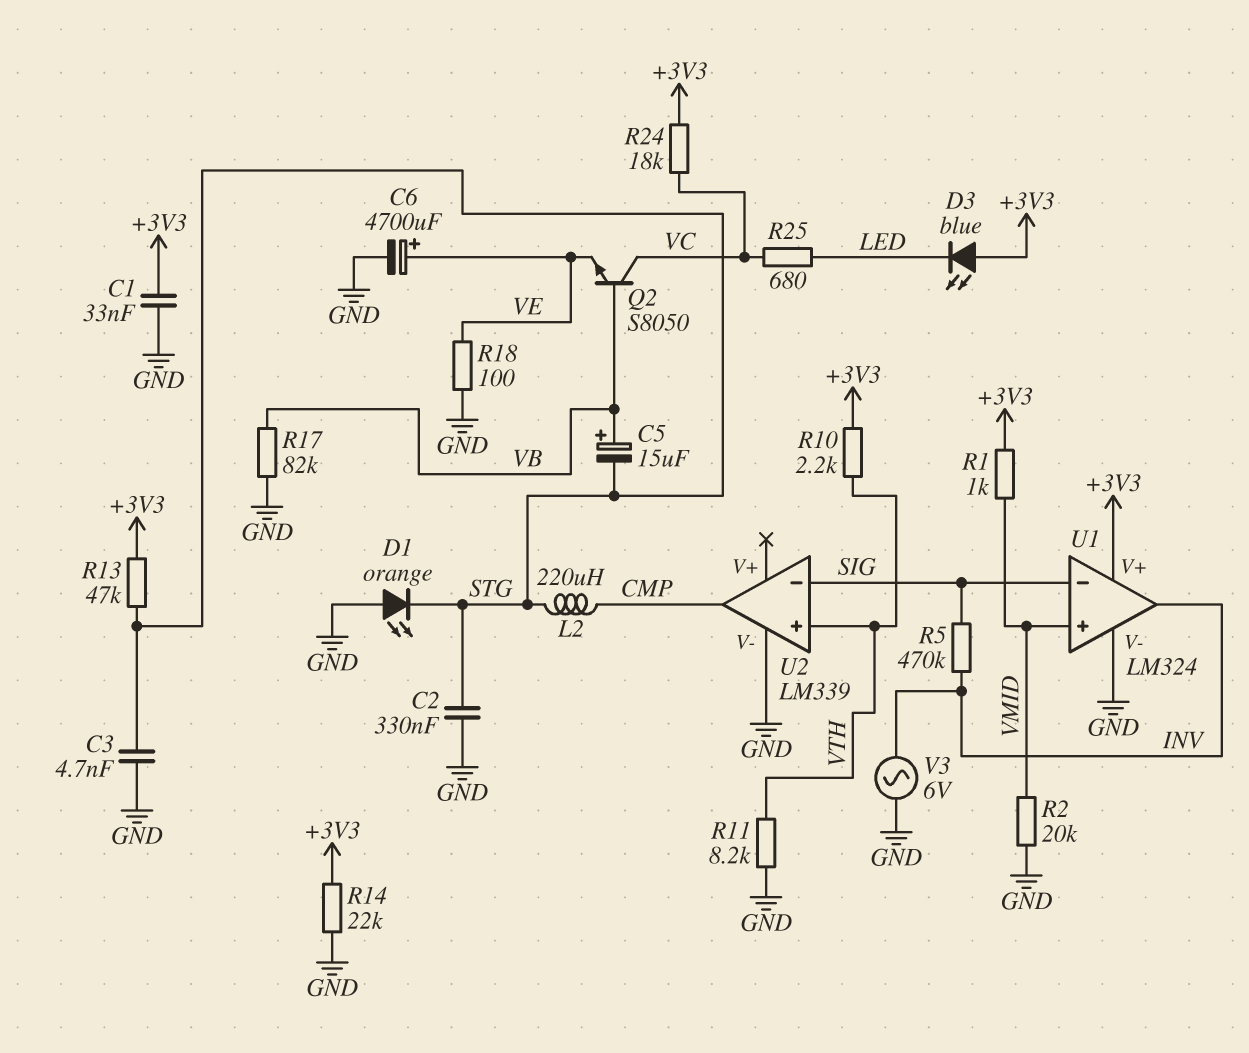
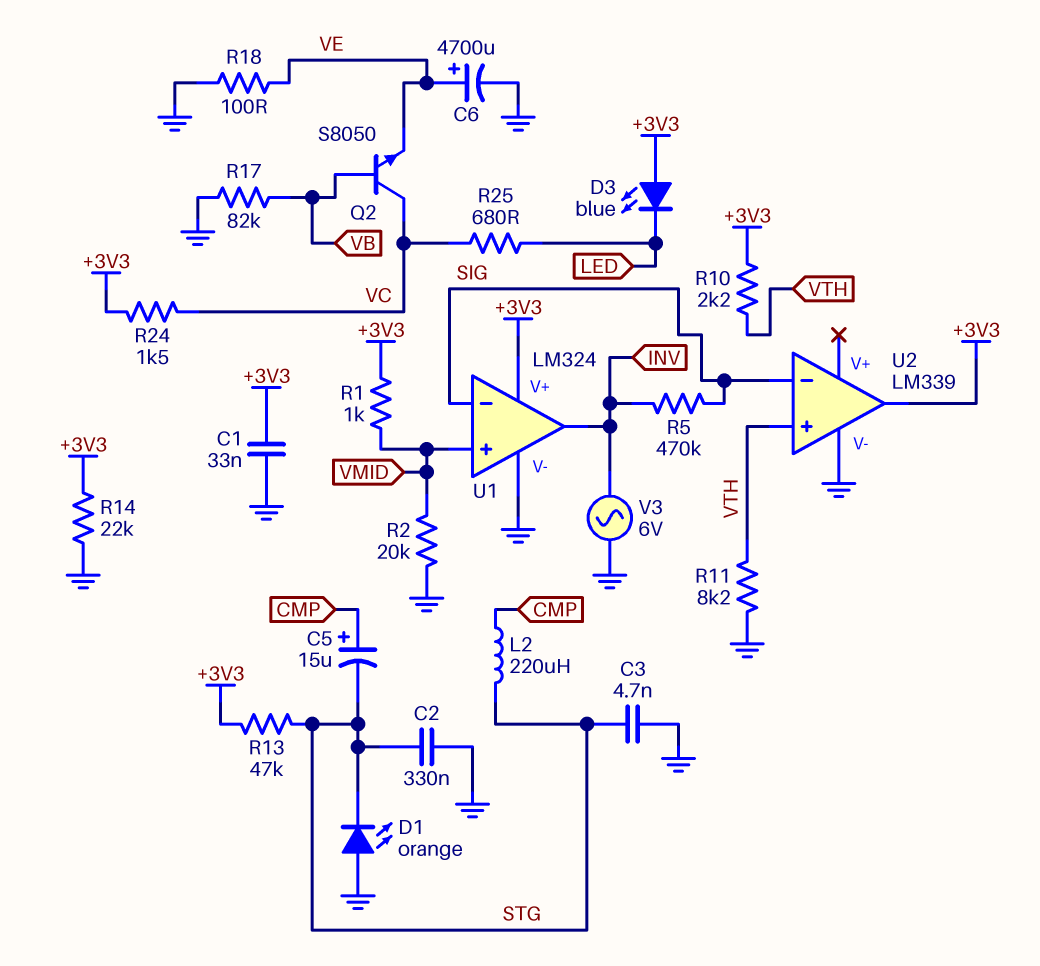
C5: 15uF (plus VB, minus STG) -> 15uF (plus CMP, minus STG)
R24: 18k (+3V3, VC) -> 1.5k (+3V3, VC)
U2 pin out: CMP -> +3V3

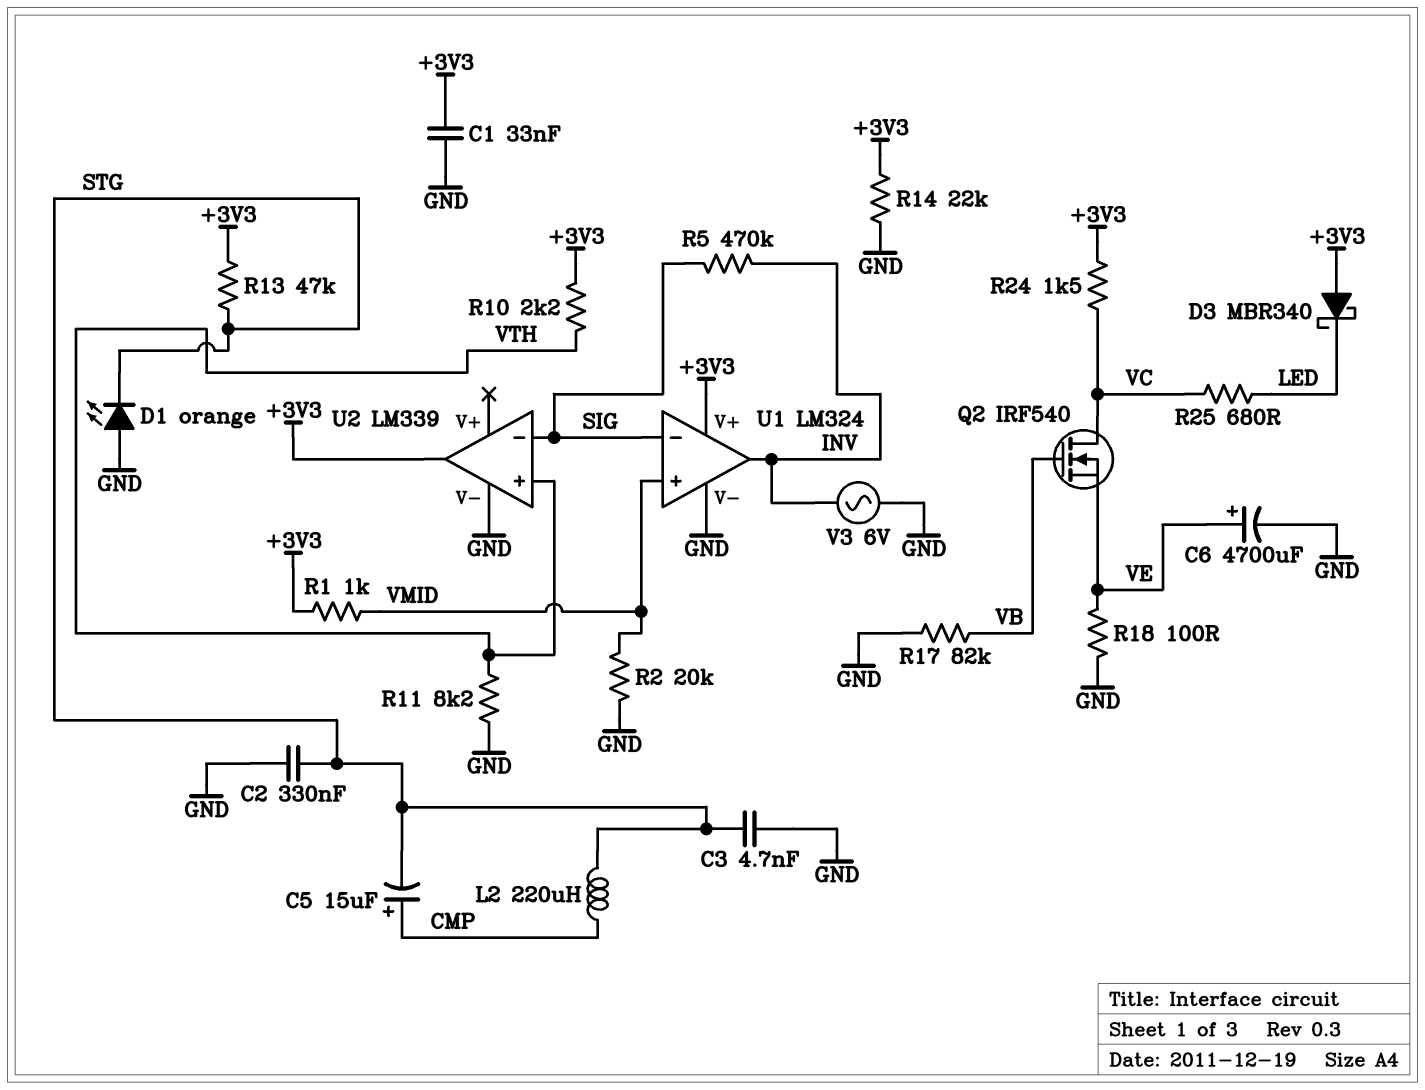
D3: LED blue (A +3V3, K LED) -> schottky MBR340 (A +3V3, K LED)
Q2: NPN S8050 (B VB, C VC, E VE) -> NMOS IRF540 (G VB, D VC, S VE)

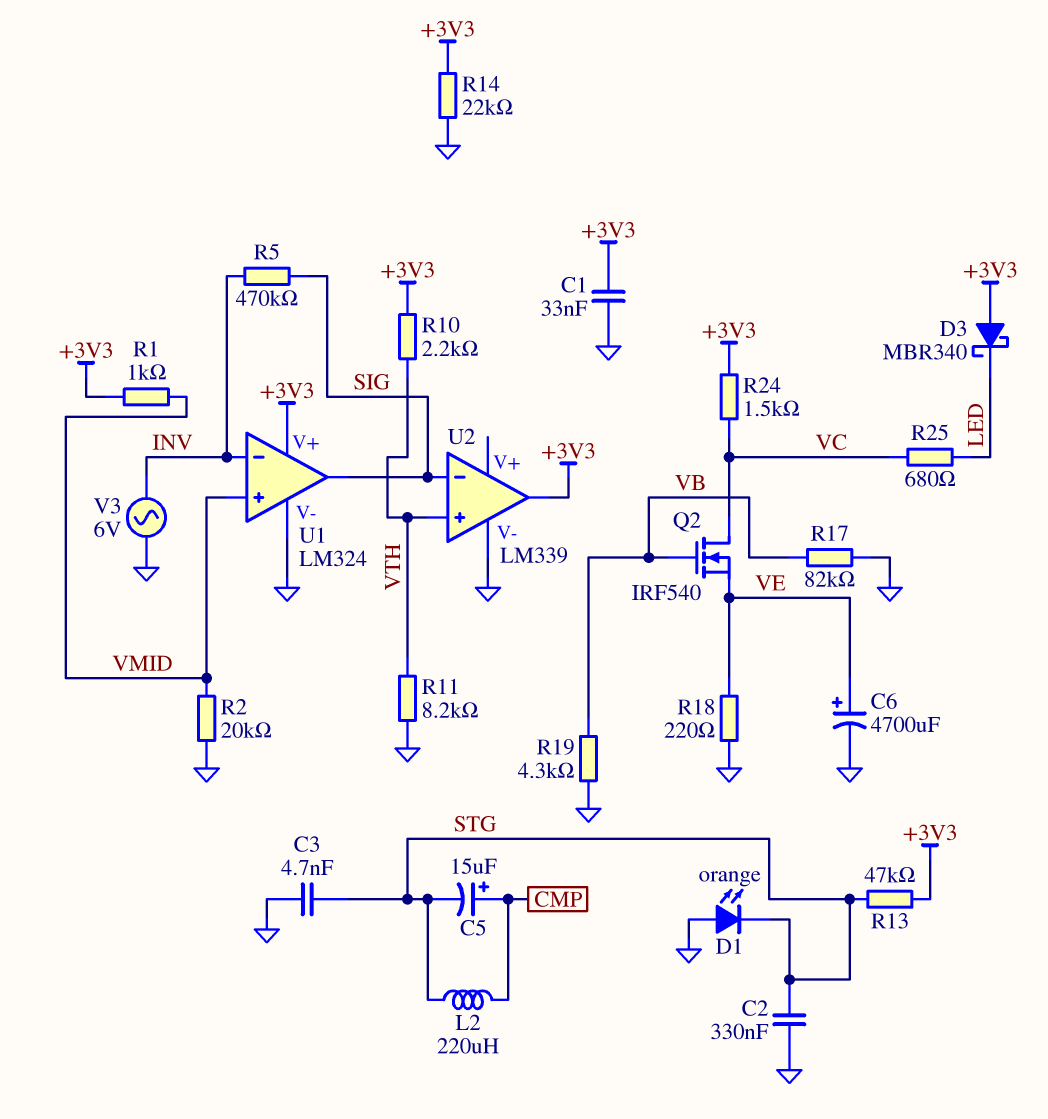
R18: 100 (GND, VE) -> 220 (GND, VE)
R19: none -> 4.3k (GND, VB)
U1 pin in-: SIG -> INV
U1 pin out: INV -> SIG

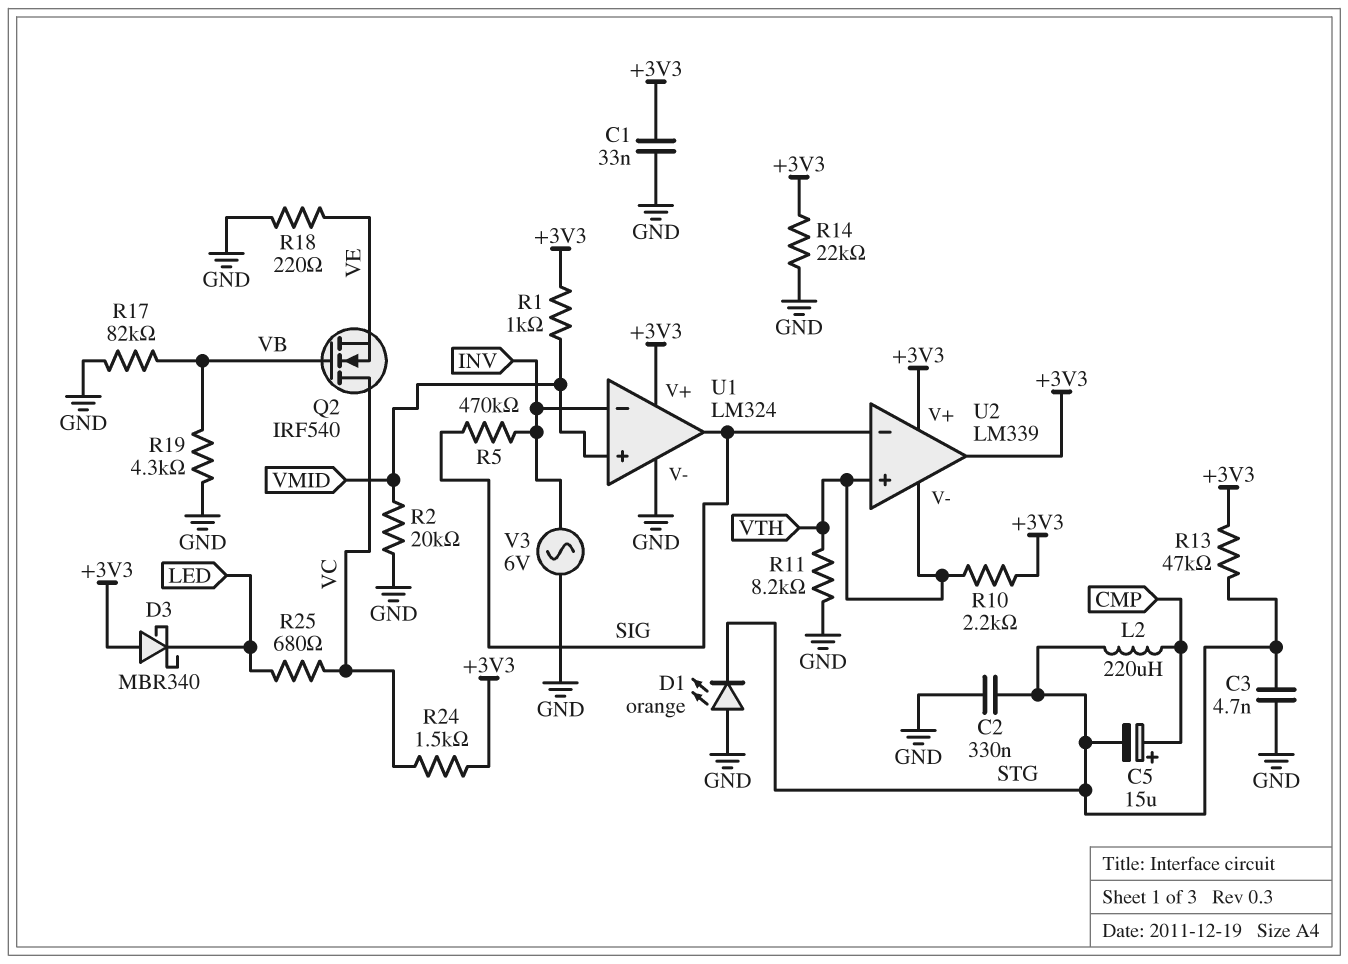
C6: 4700uF (plus VE, minus GND) -> none
U2 pin V+: none -> +3V3
U2 pin V-: GND -> VTH

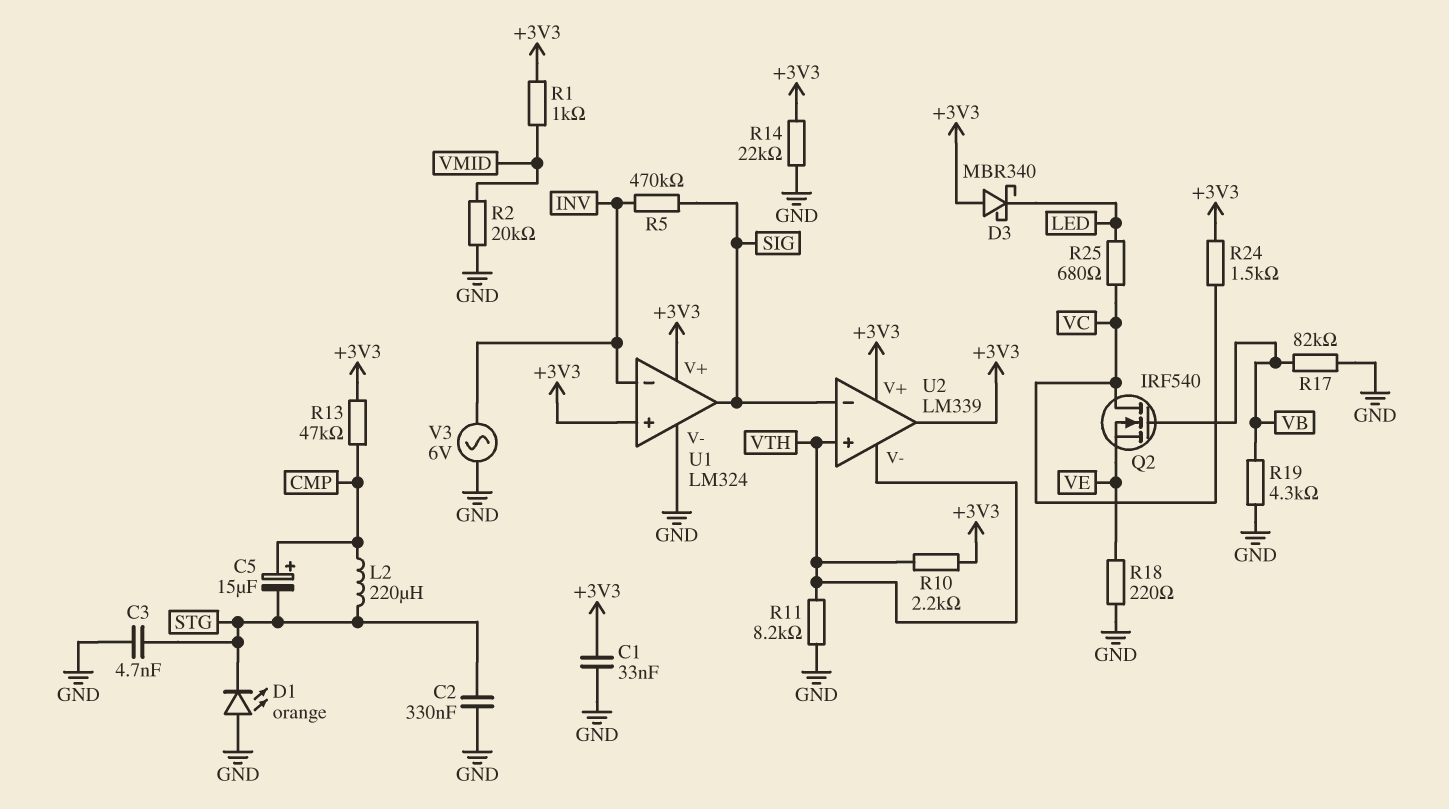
R13: 47k (+3V3, STG) -> 47k (+3V3, CMP)
U1 pin in+: VMID -> +3V3

